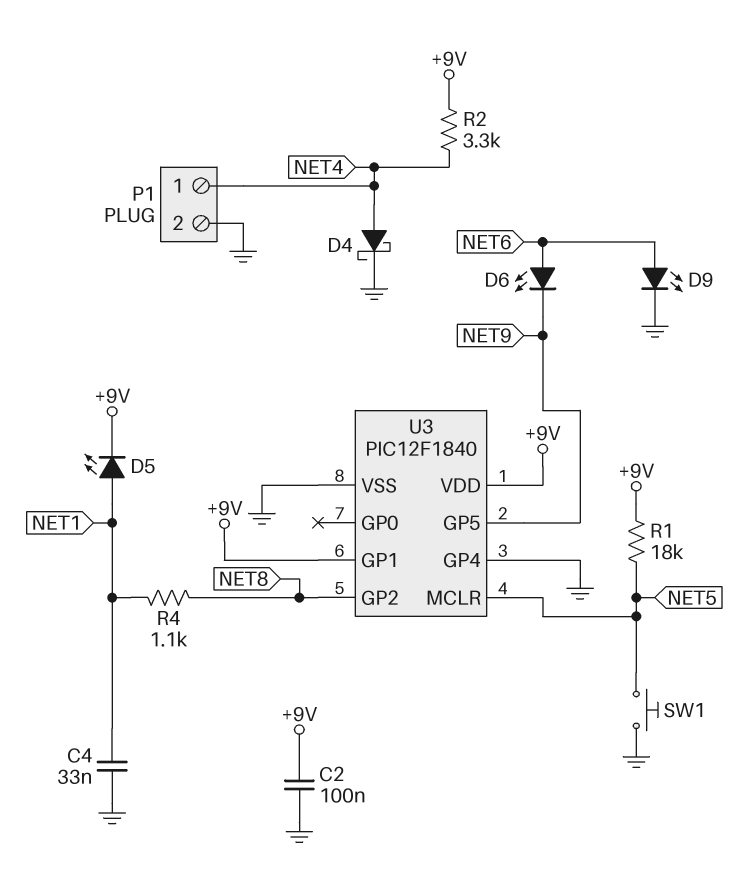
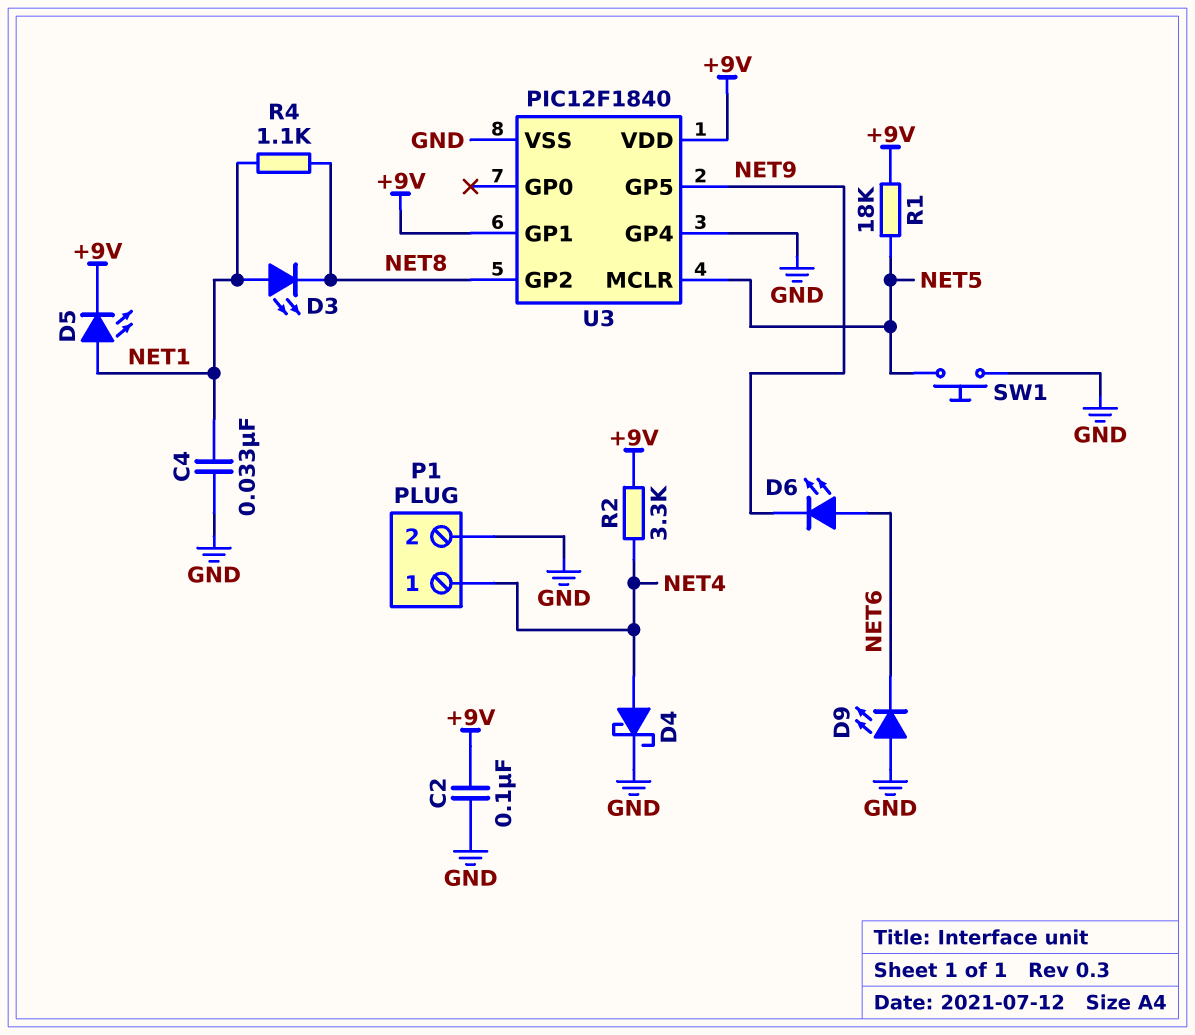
D3: none -> LED (A NET1, K NET8)
D9: LED (A NET6, K GND) -> LED (A GND, K NET6)

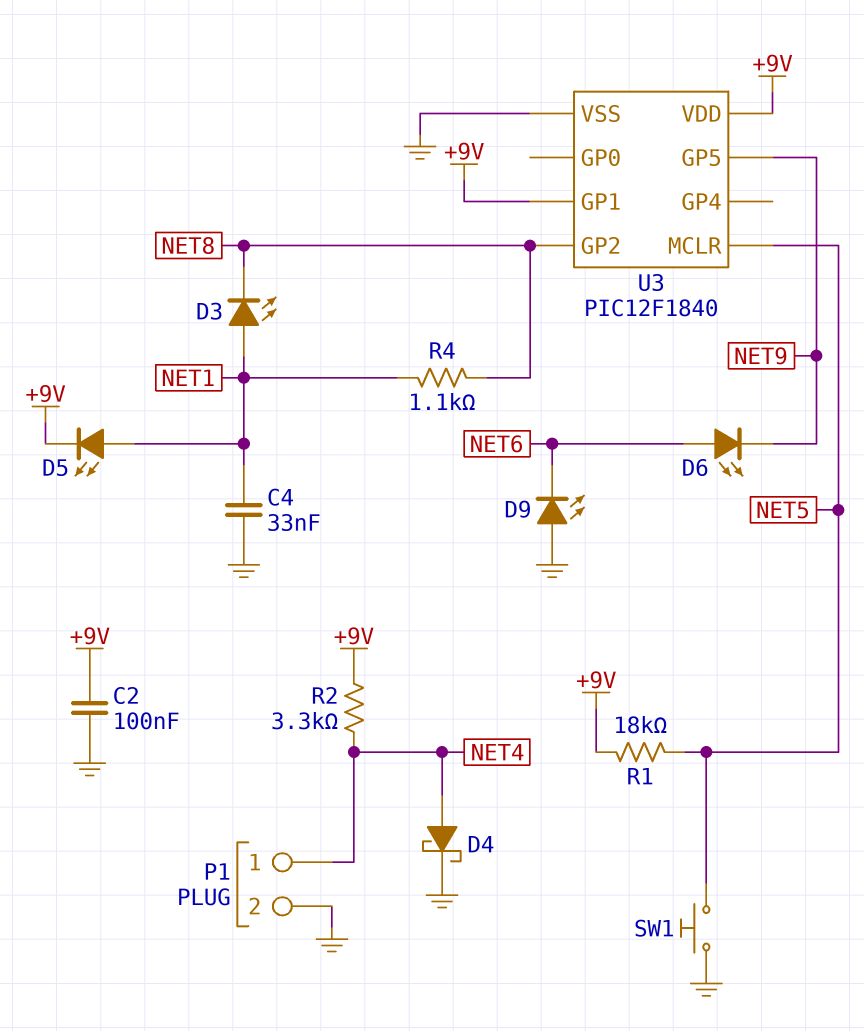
U3 pin GP4: GND -> none

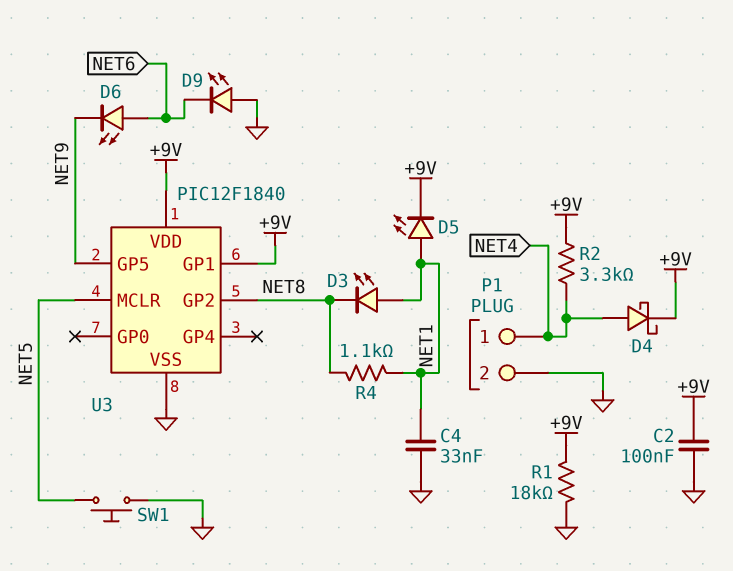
D4: schottky (A NET4, K GND) -> schottky (A NET4, K +9V)
R1: 18k (+9V, NET5) -> 18k (+9V, GND)

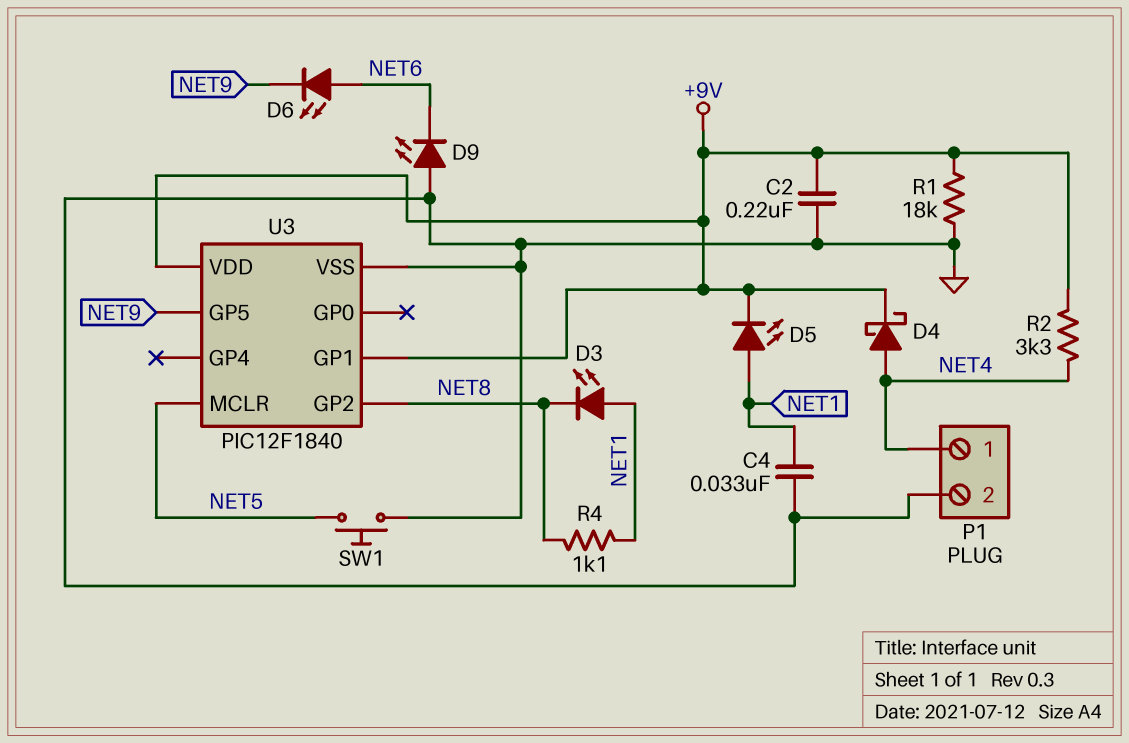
C2: 100nF (+9V, GND) -> 220nF (+9V, GND)

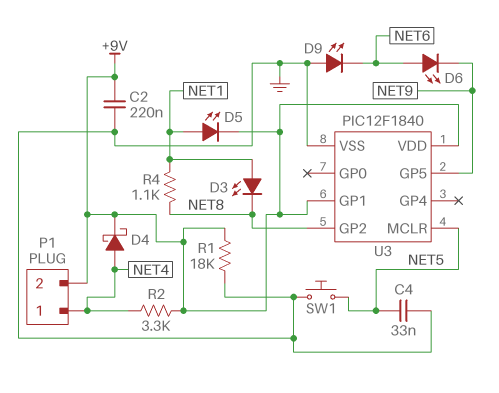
C4: 33nF (GND, NET1) -> 33nF (GND, NET5)
P1 pin 2: GND -> +9V

